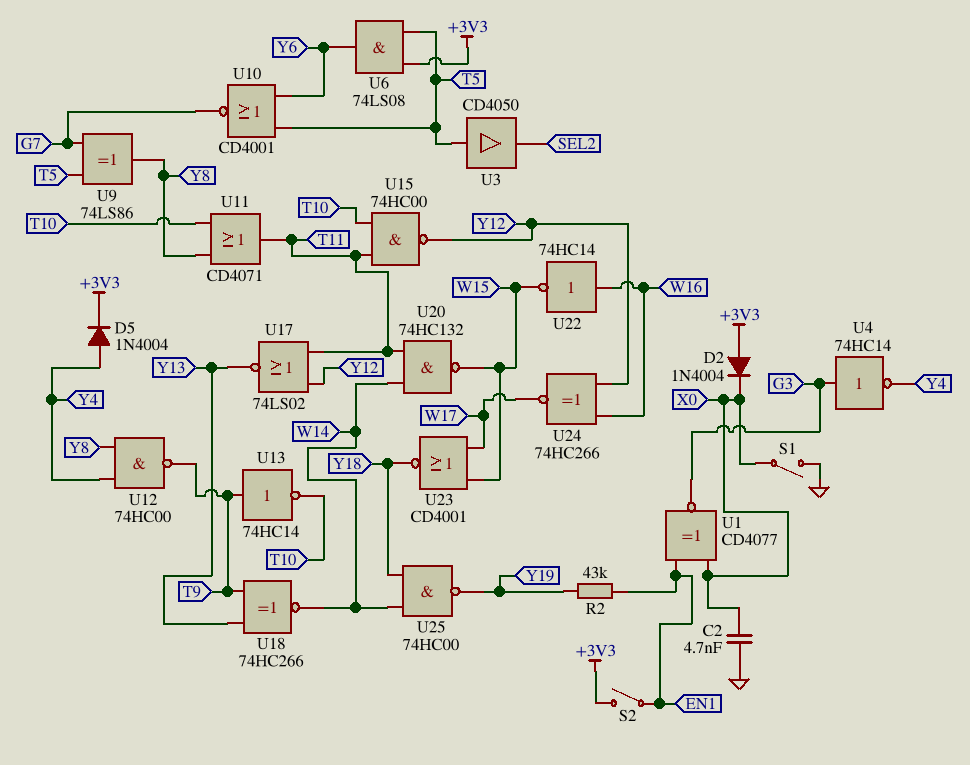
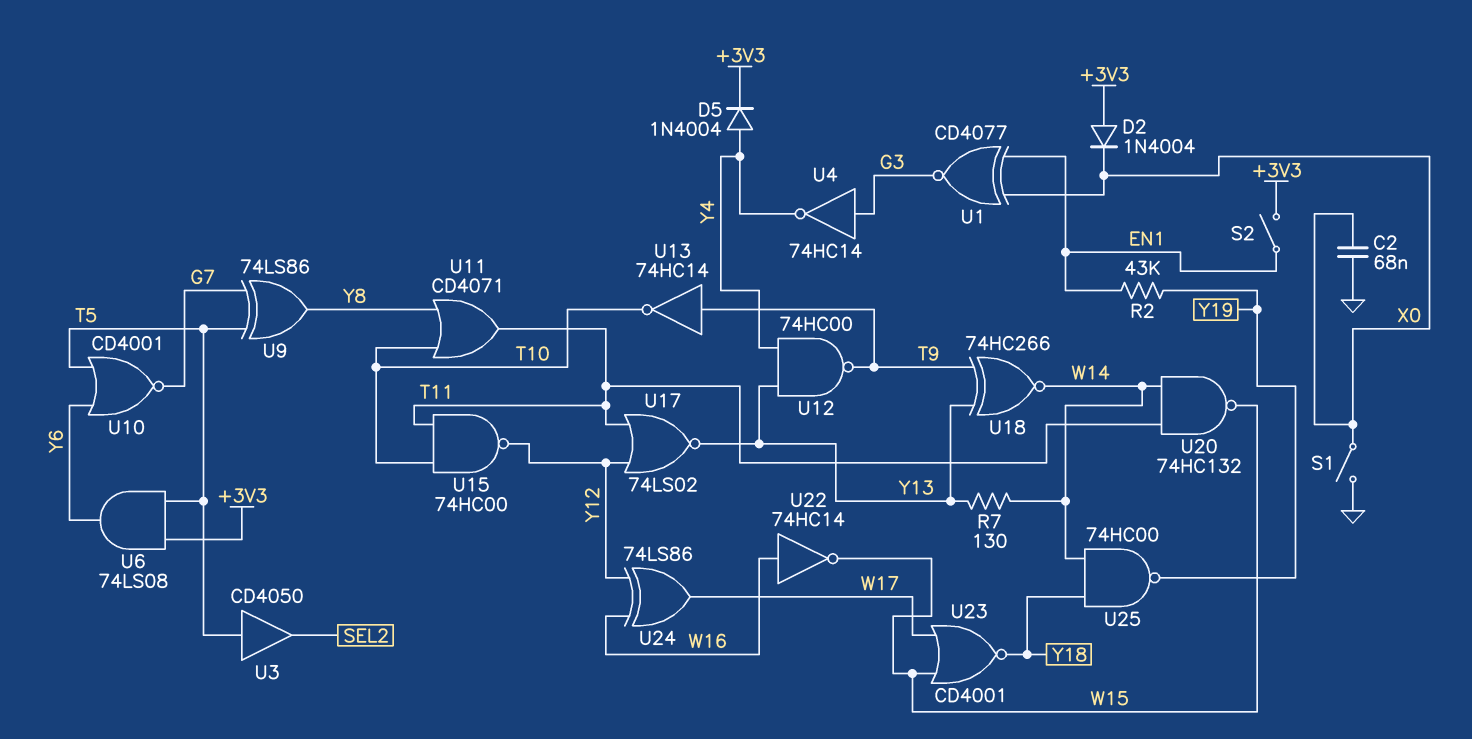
C2: 4.7nF (GND, X0) -> 68nF (GND, X0)
R7: none -> 130 (W14, Y13)
U12: NAND 74HC00 (in Y4, in Y8, out T9) -> NAND 74HC00 (in Y4, in Y13, out T9)
U24: XNOR 74HC266 (in W16, in Y12, out W17) -> XOR 74LS86 (in W16, in Y12, out W17)

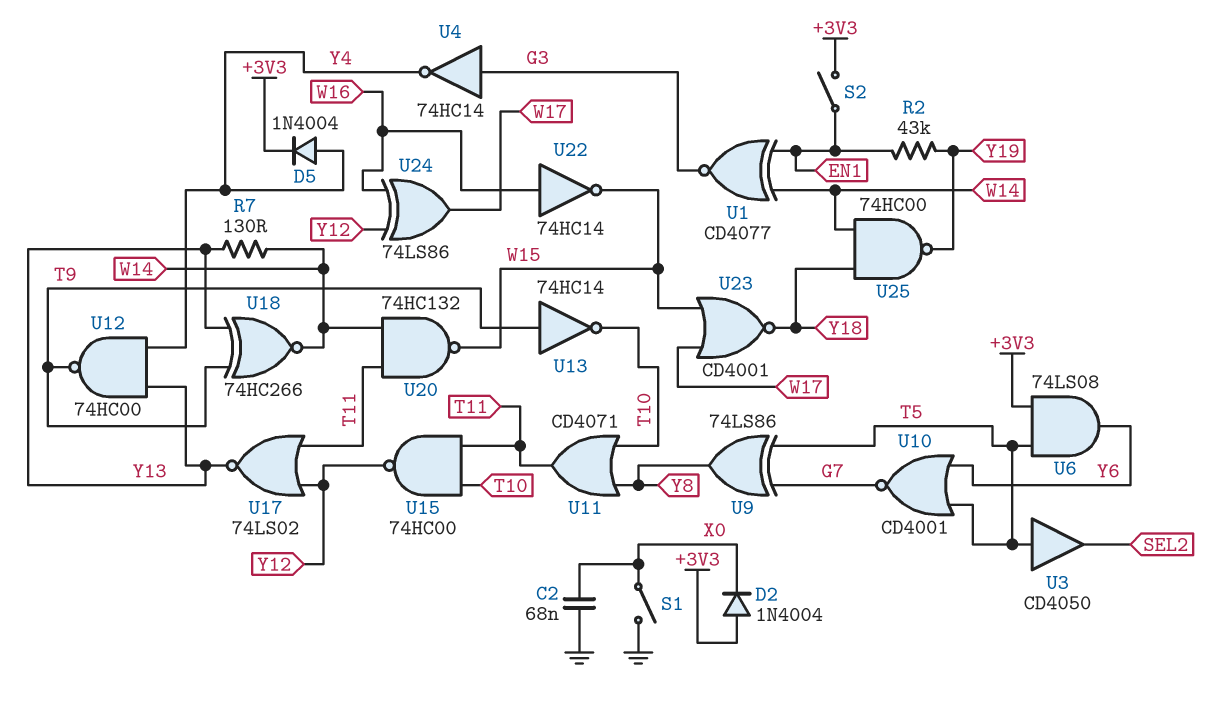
U1: XNOR CD4077 (in EN1, in X0, out G3) -> XNOR CD4077 (in EN1, in W14, out G3)

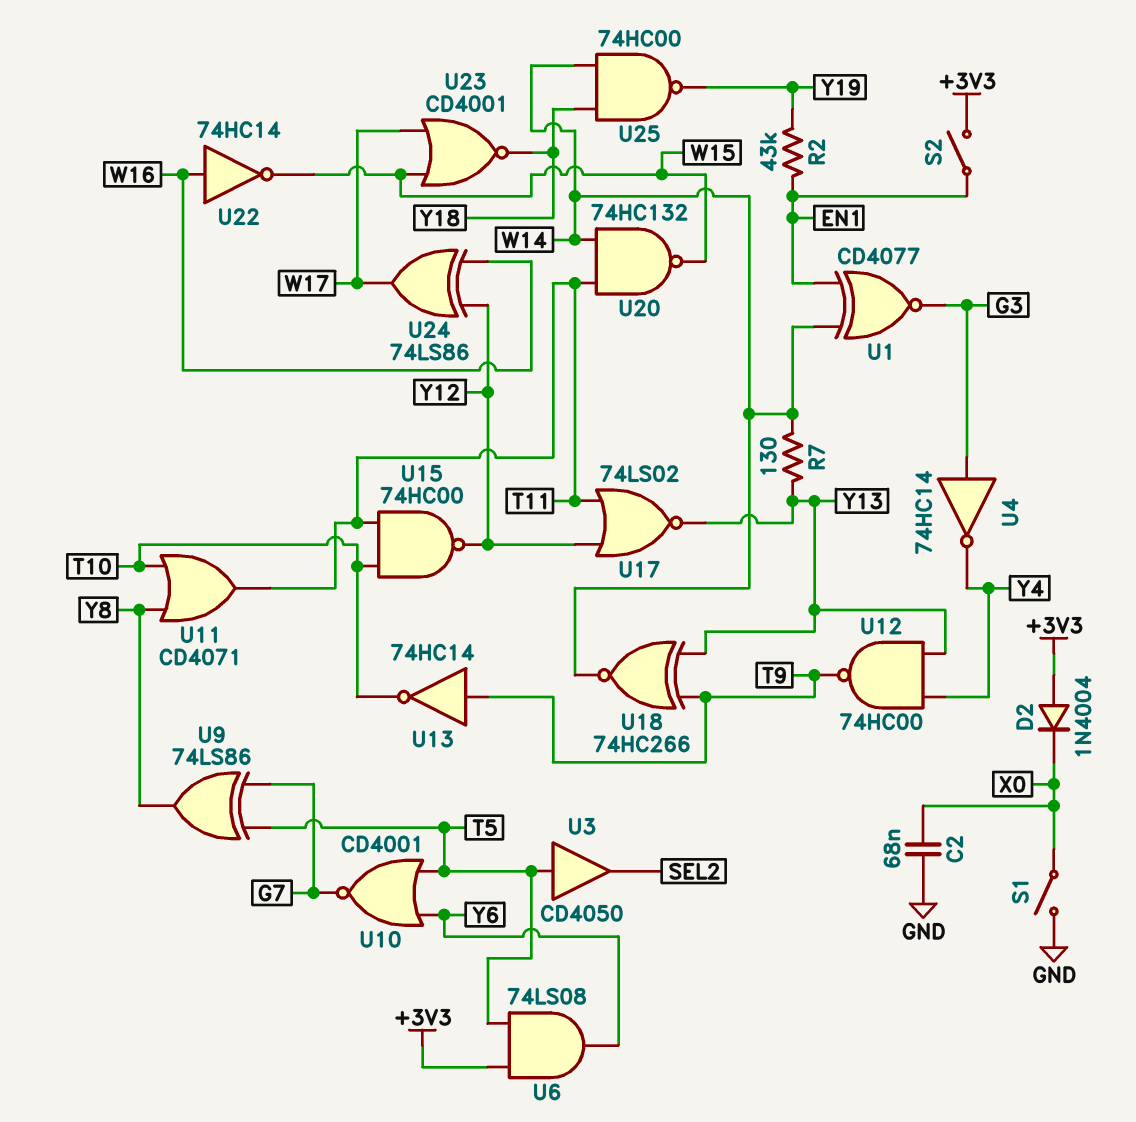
D5: diode 1N4004 (A Y4, K +3V3) -> none

